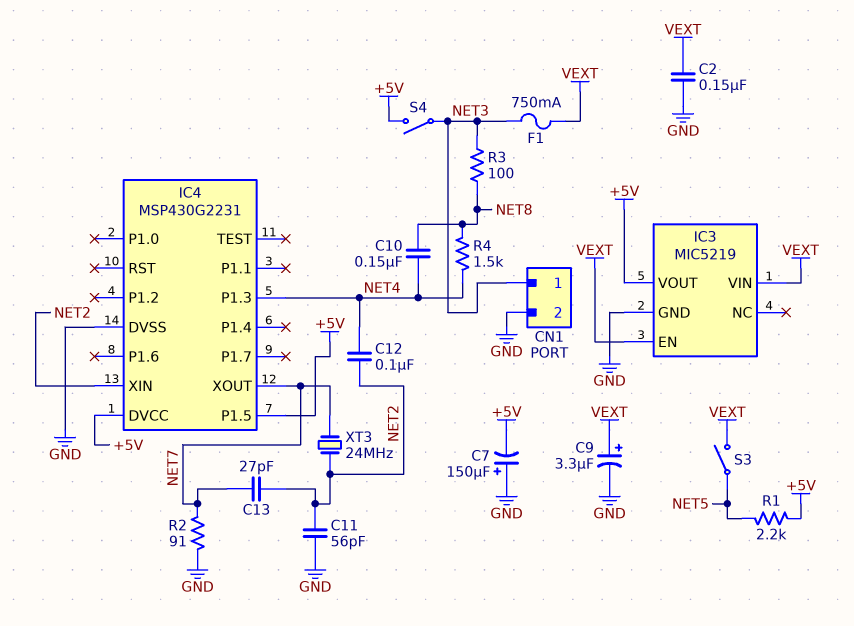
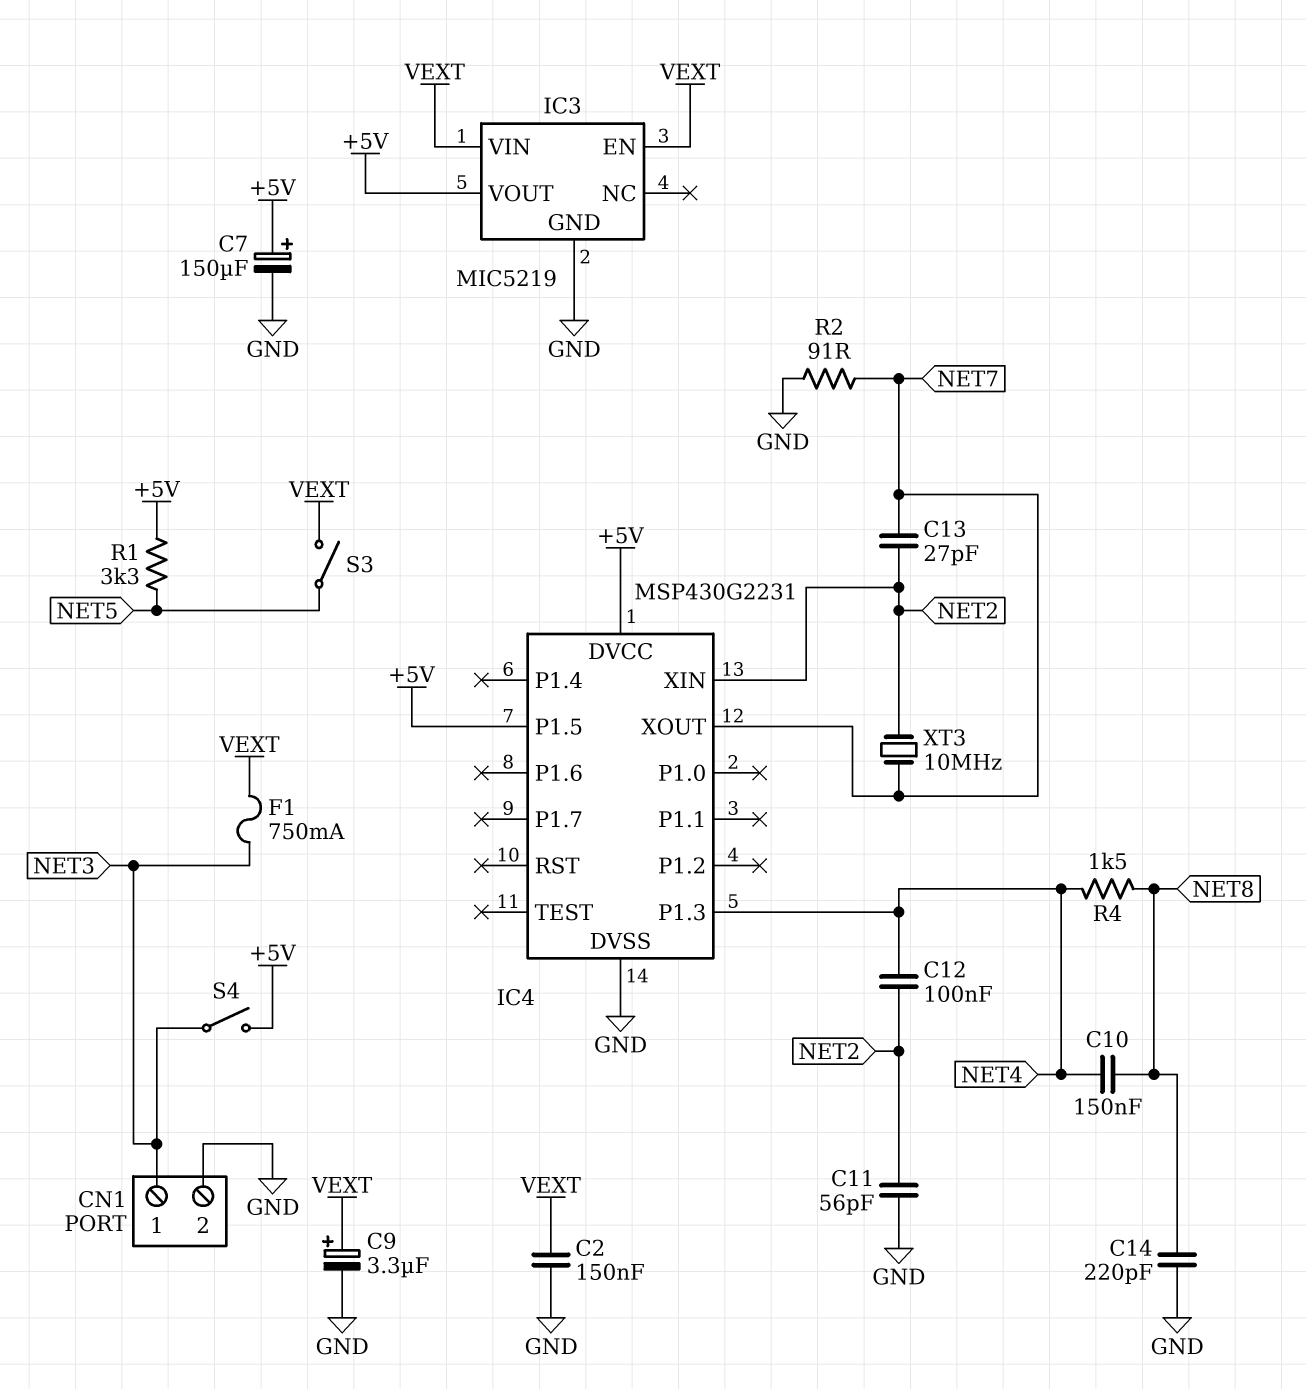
C7: 150uF (plus GND, minus +5V) -> 150uF (plus +5V, minus GND)
C14: none -> 220pF (GND, NET8)
R1: 2.2k (+5V, NET5) -> 3.3k (+5V, NET5)
R3: 100 (NET3, NET8) -> none
XT3: 24MHz (NET2, NET7) -> 10MHz (NET2, NET7)

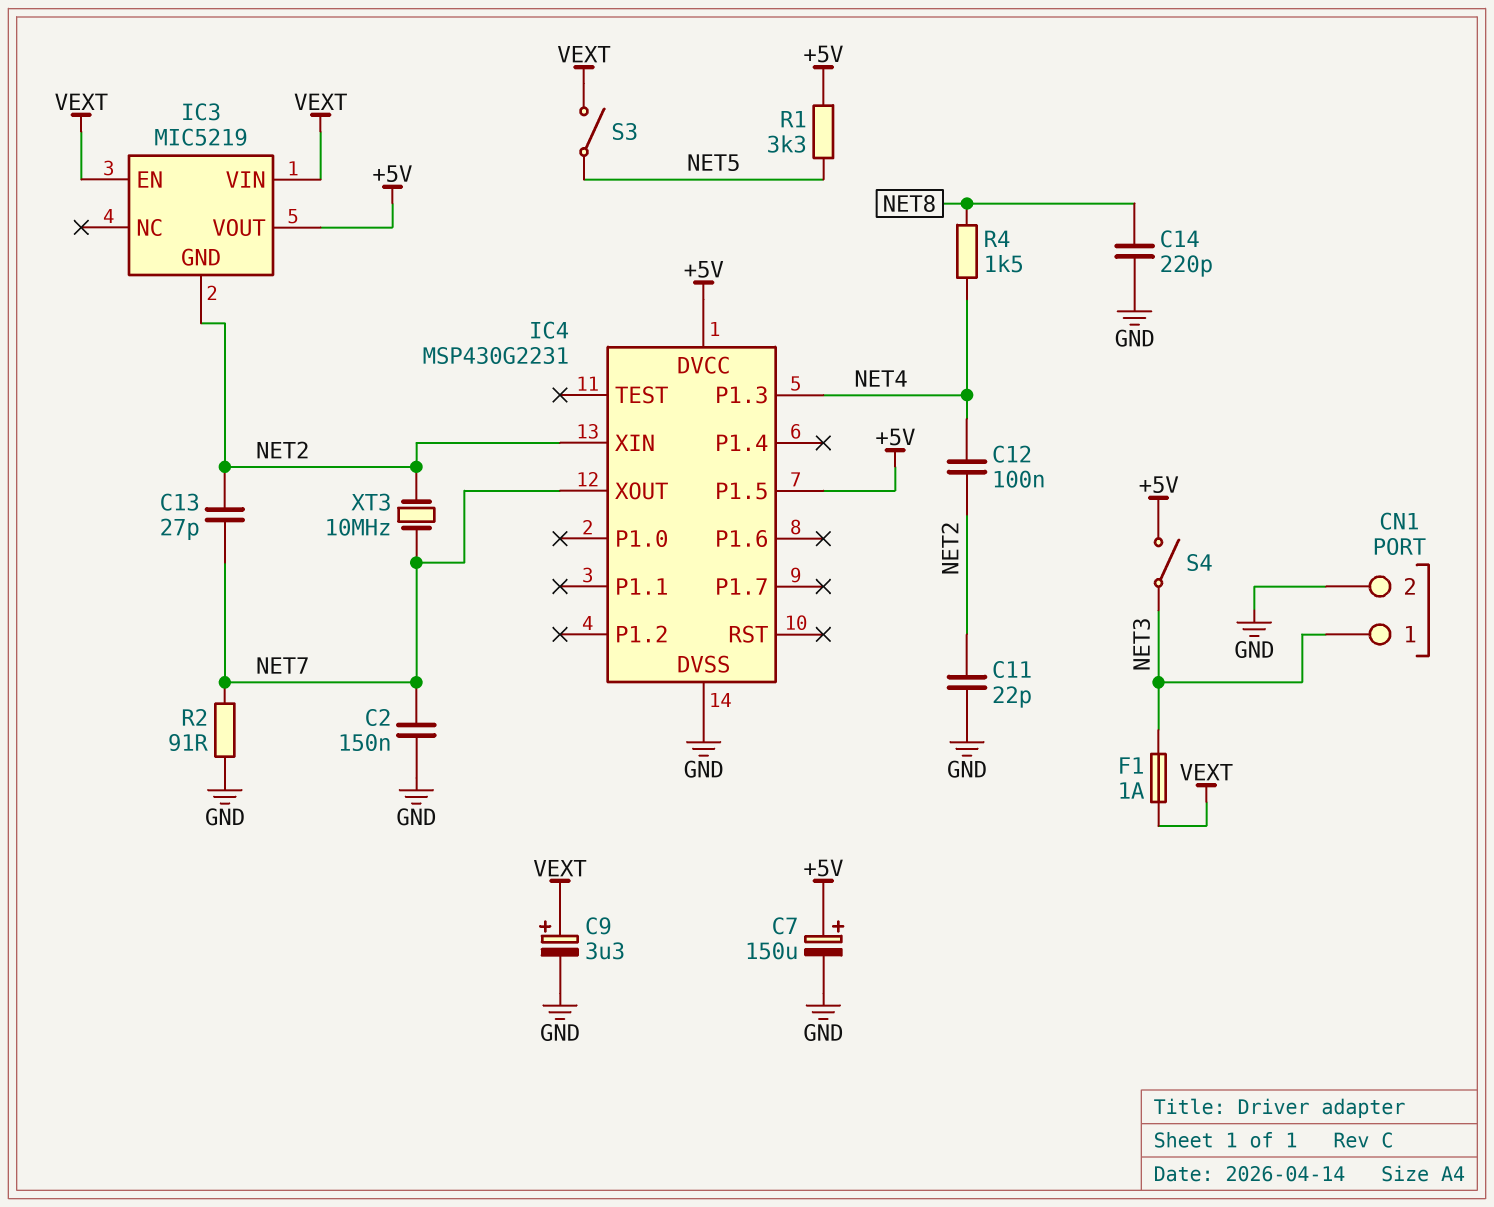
C2: 150nF (GND, VEXT) -> 150nF (GND, NET7)
C10: 150nF (NET4, NET8) -> none
C11: 56pF (GND, NET2) -> 22pF (GND, NET2)
F1: 750mA (NET3, VEXT) -> 1A (NET3, VEXT)
IC3 pin GND: GND -> NET2

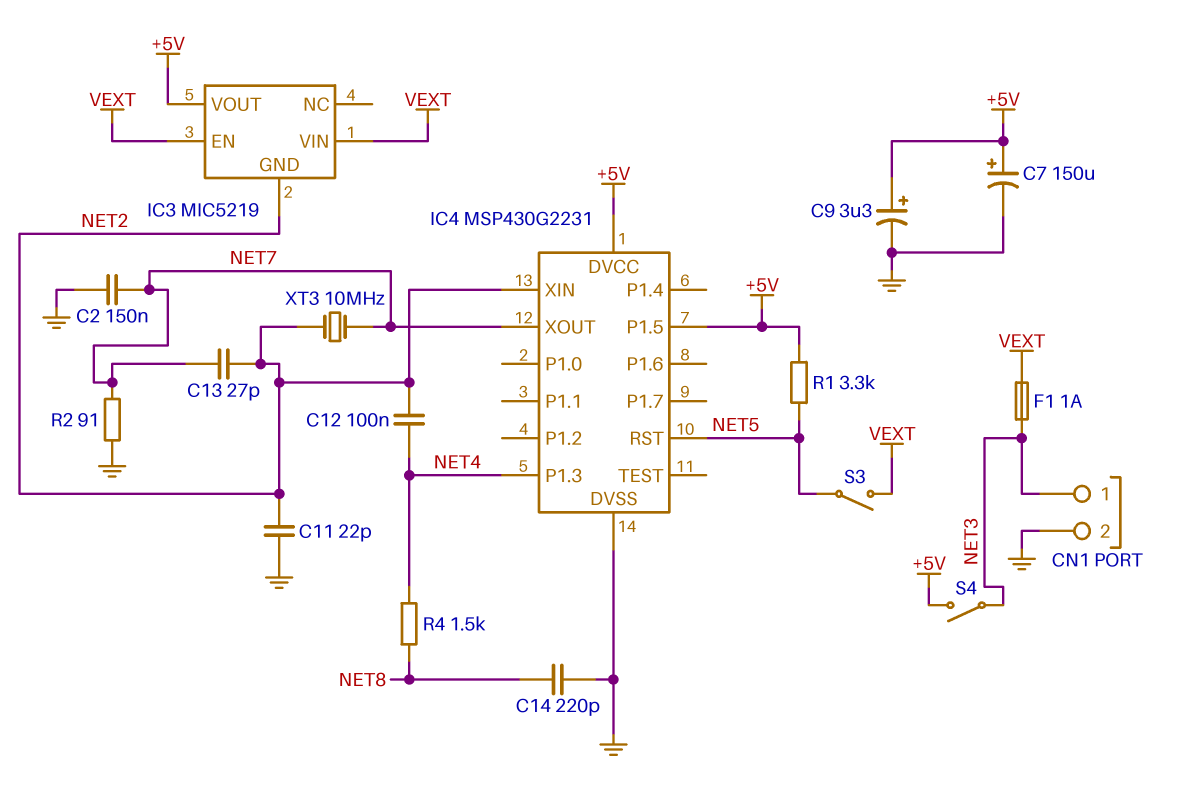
C9: 3.3uF (plus VEXT, minus GND) -> 3.3uF (plus +5V, minus GND)
IC4 pin RST: none -> NET5

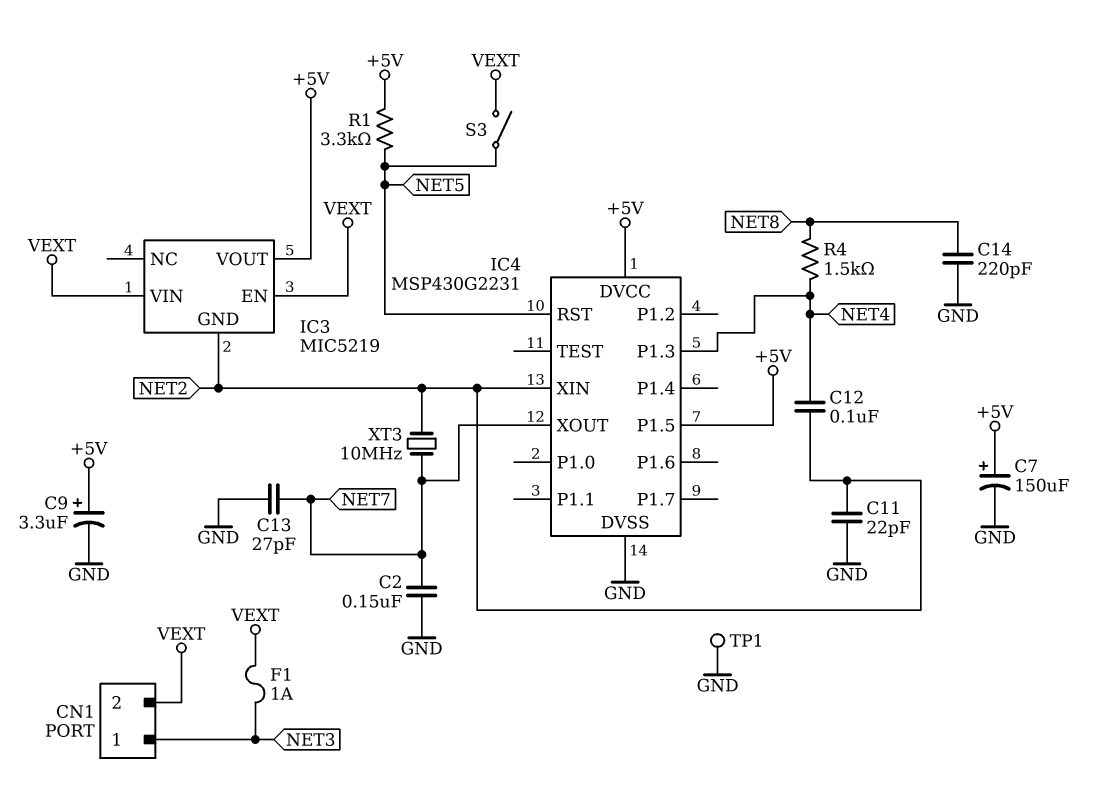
C13: 27pF (NET2, NET7) -> 27pF (GND, NET7)
CN1 pin 2: GND -> VEXT
R2: 91 (GND, NET7) -> none
S4: switch (+5V, NET3) -> none
TP1: none -> test point (GND)

